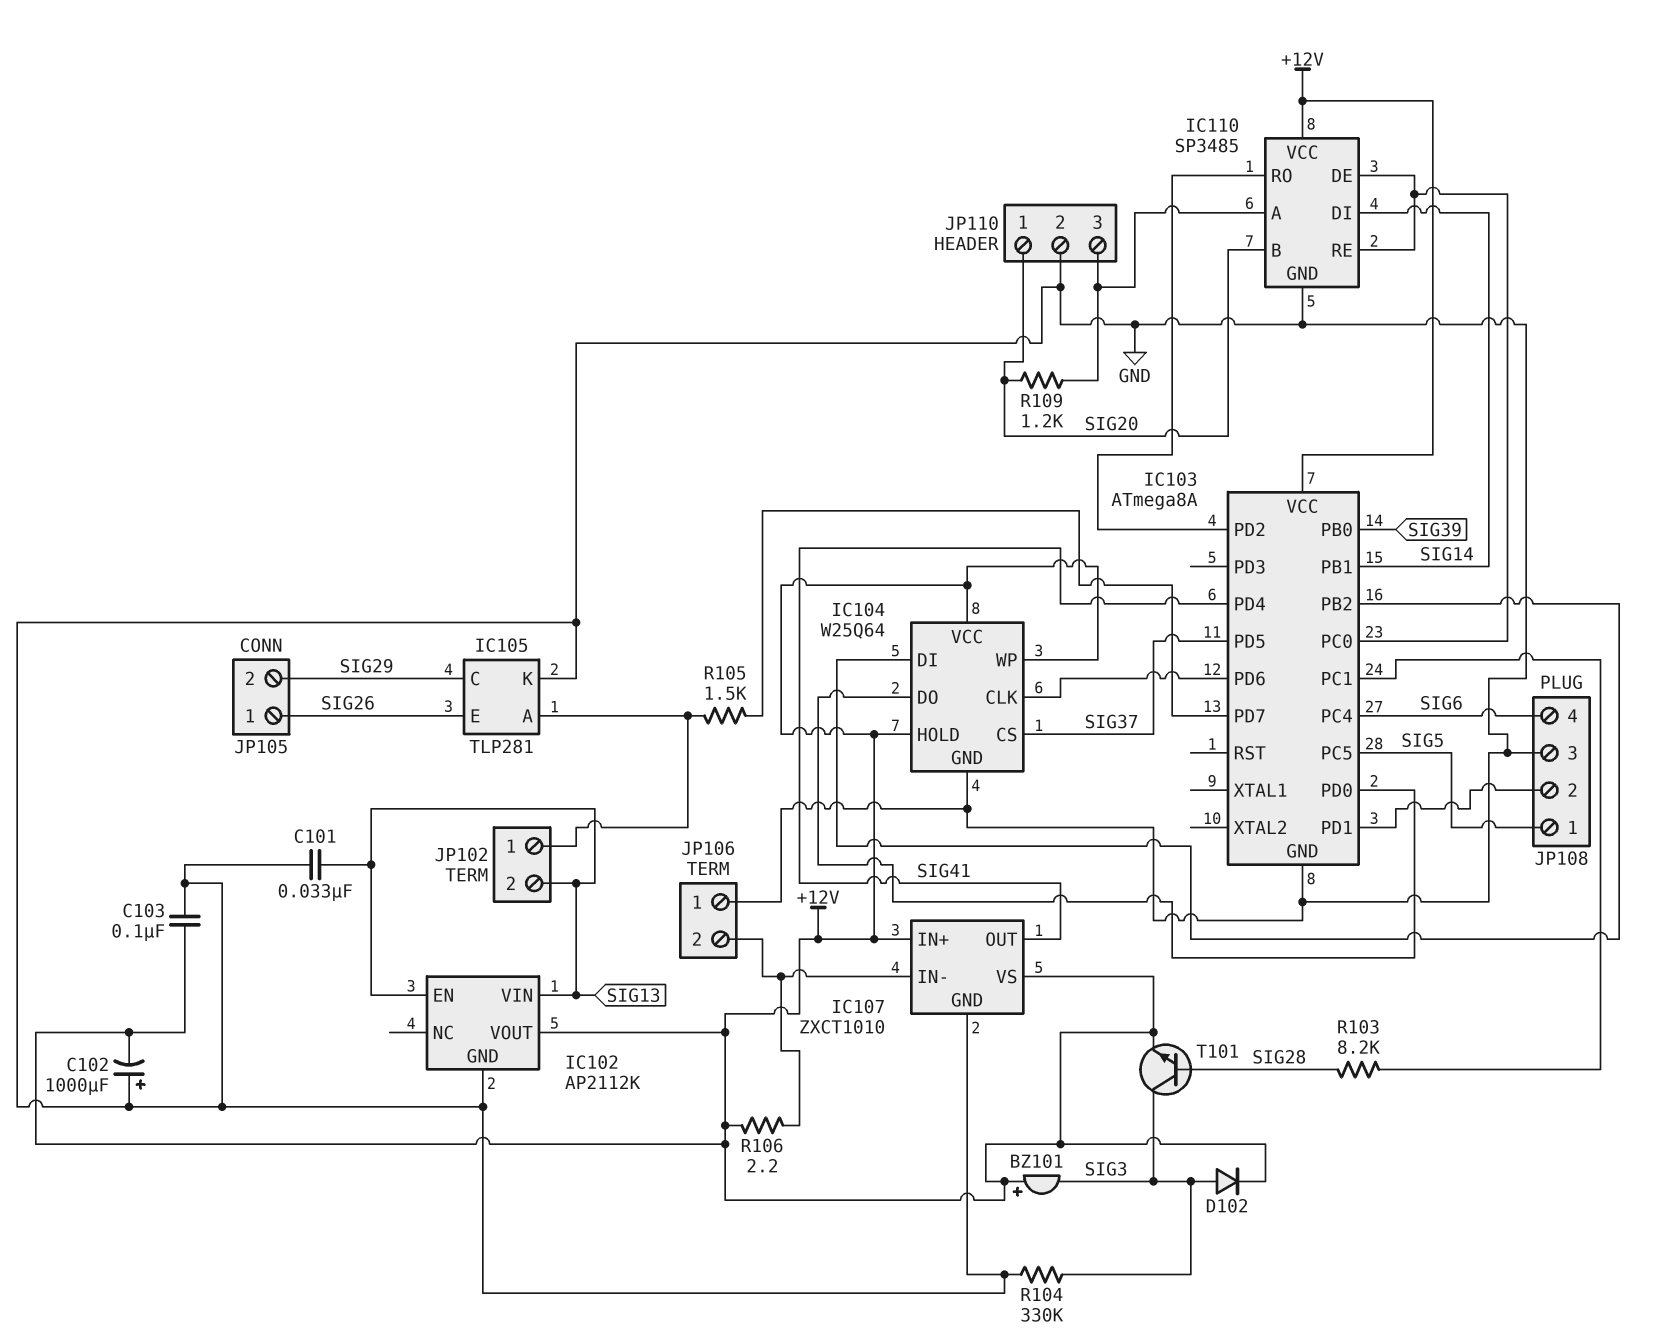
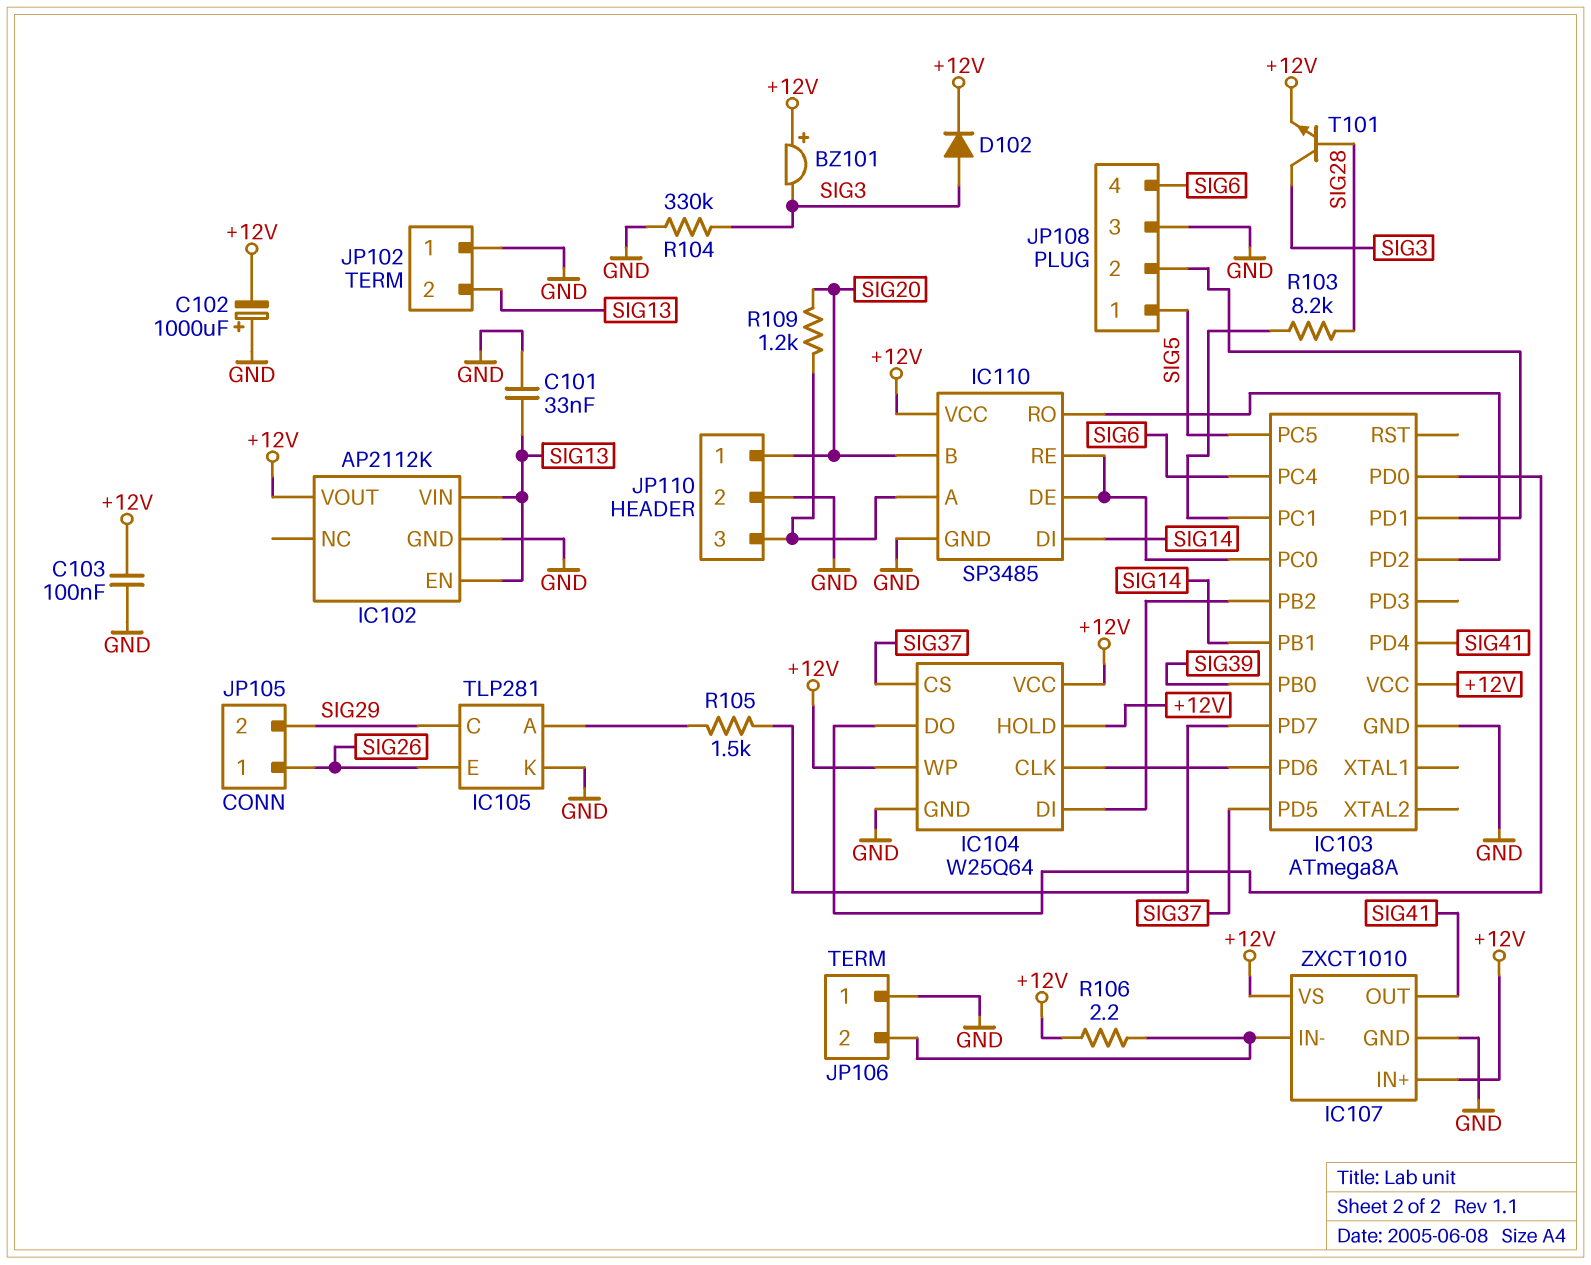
JP102 pin 1: IC105/A -> GND

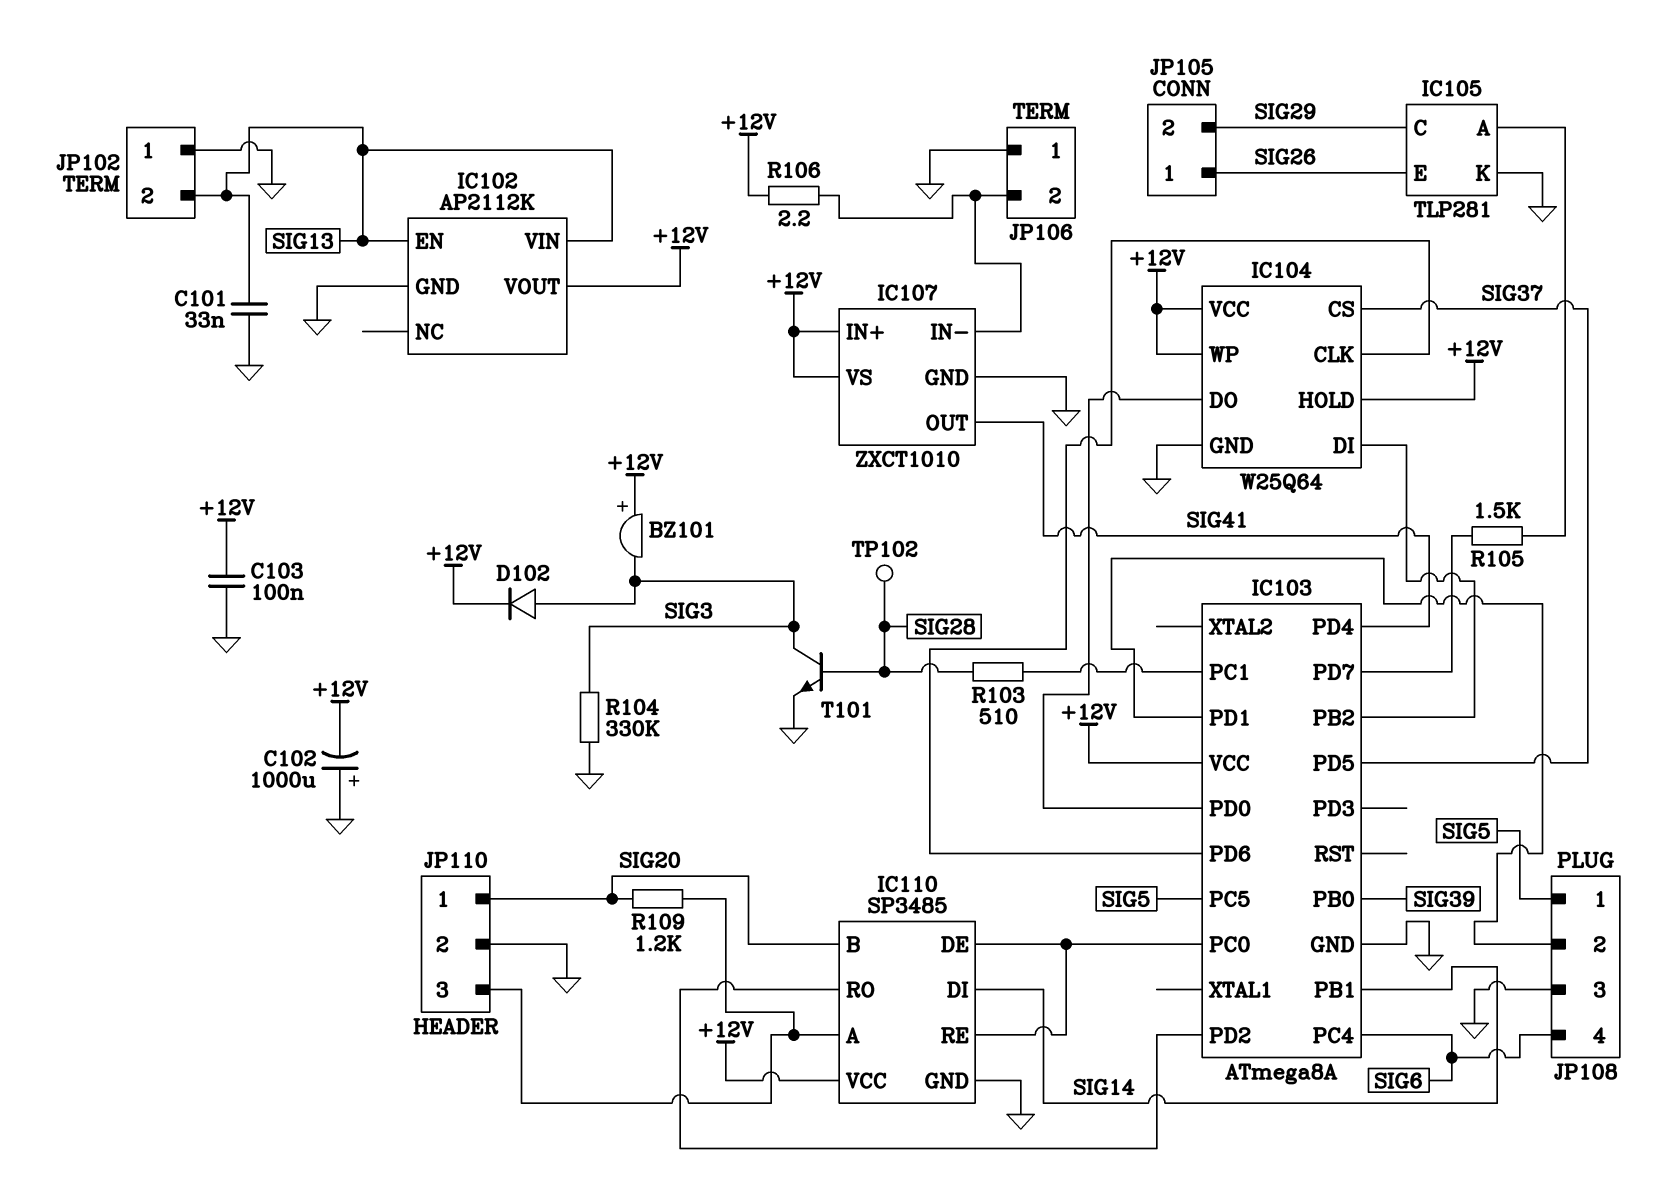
R103: 8.2k (IC103/PC1, SIG28) -> 510 (IC103/PC1, SIG28)
T101: NPN (B SIG28, C SIG3, E +12V) -> NPN (B SIG28, C SIG3, E GND)
TP102: none -> test point (SIG28)

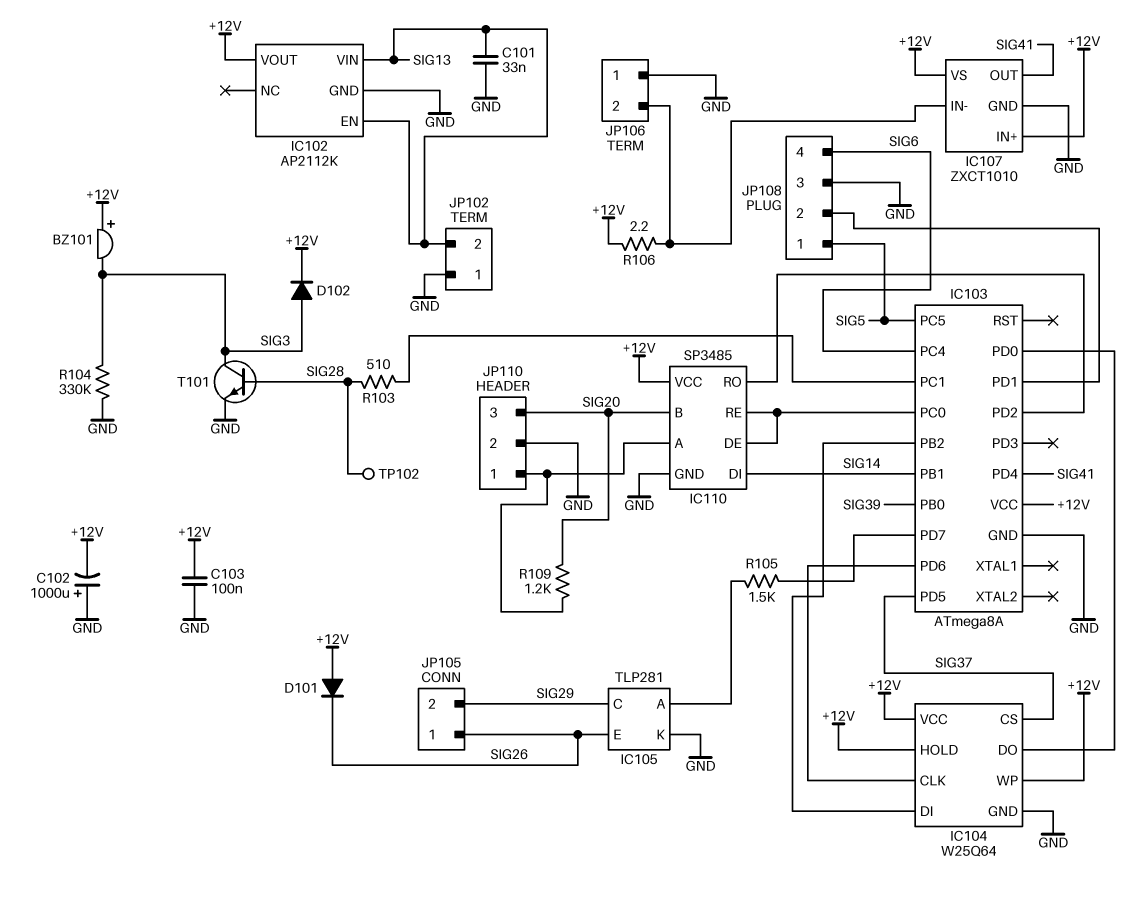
D101: none -> diode (A +12V, K SIG26)
JP110 pin 1: SIG20 -> IC110/A
JP110 pin 3: IC110/A -> SIG20

